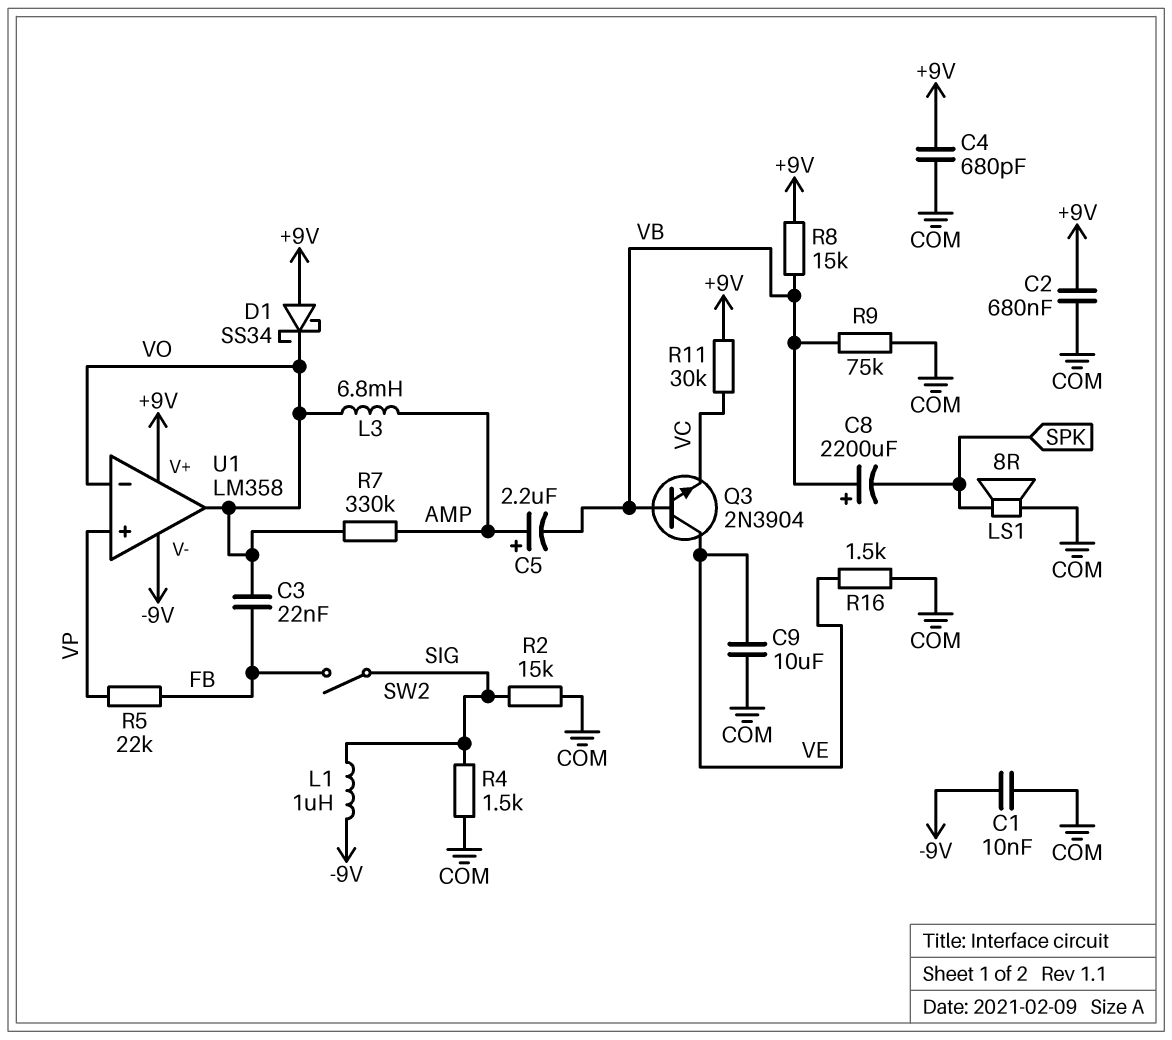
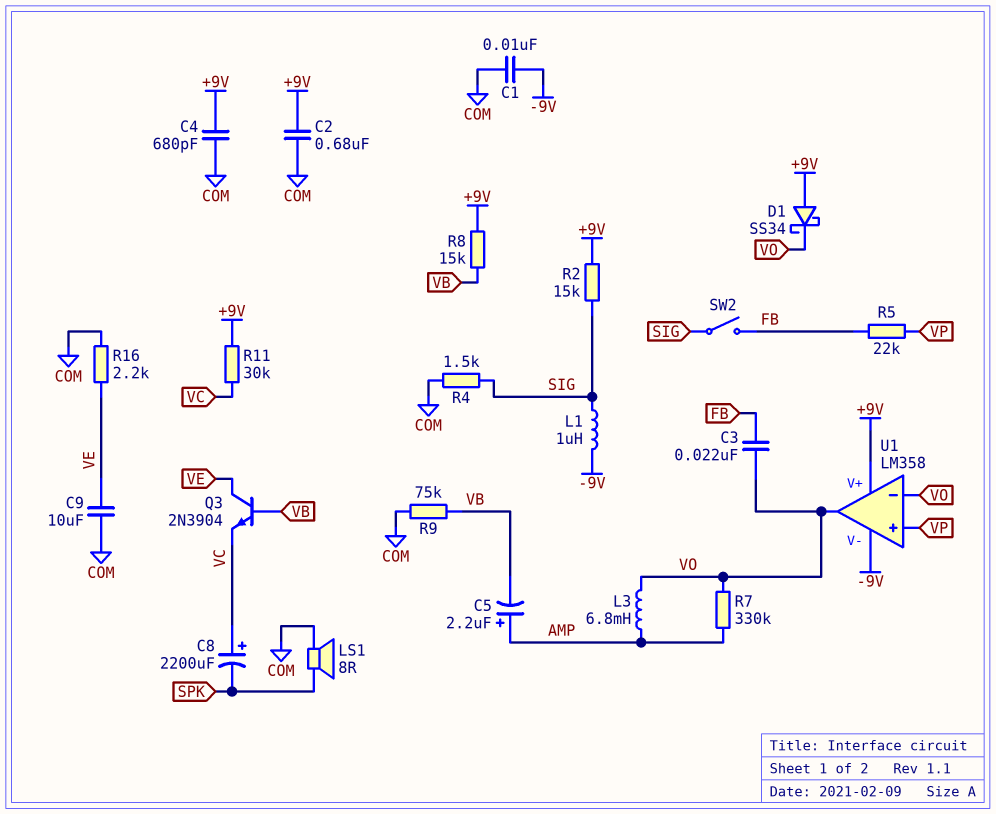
C8: 2200uF (plus VB, minus SPK) -> 2200uF (plus VC, minus SPK)
R2: 15k (COM, SIG) -> 15k (+9V, SIG)
R16: 1.5k (COM, VE) -> 2.2k (COM, VE)

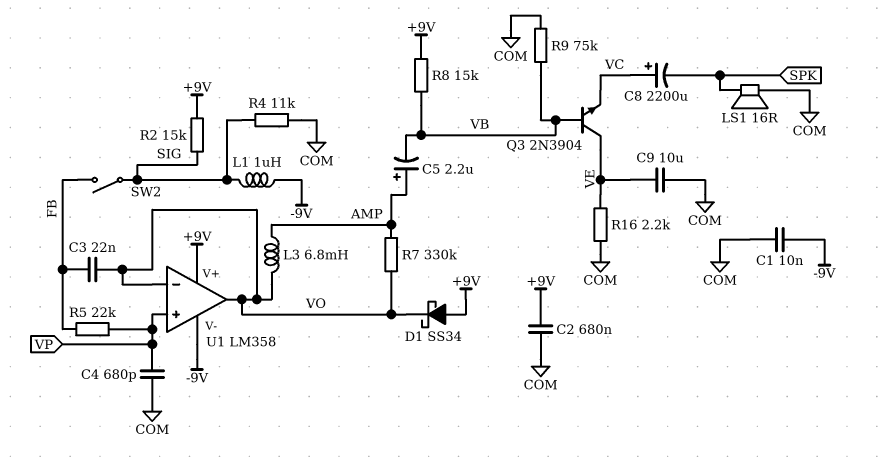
C4: 680pF (+9V, COM) -> 680pF (COM, VP)
LS1: speaker 8R (COM, SPK) -> speaker 16R (COM, SPK)
R4: 1.5k (COM, SIG) -> 11k (COM, SIG)
R11: 30k (+9V, VC) -> none

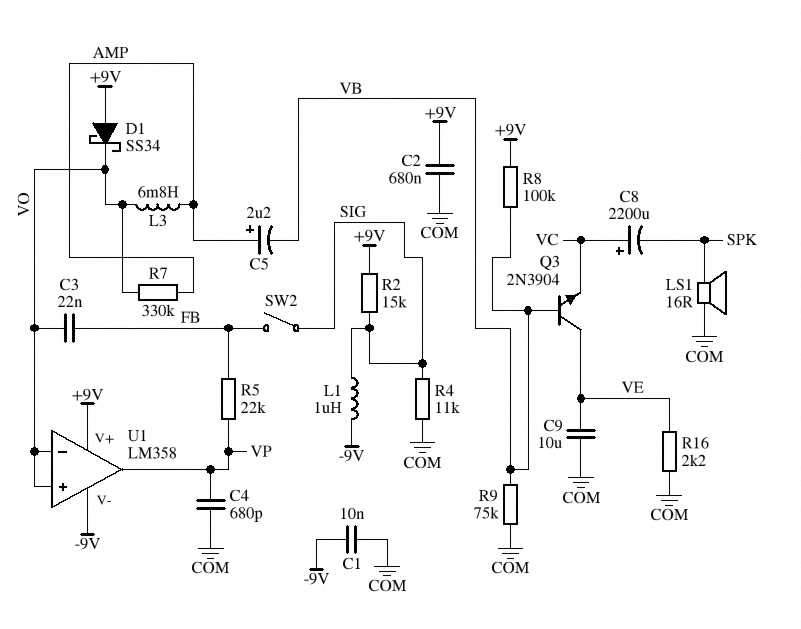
R8: 15k (+9V, VB) -> 100k (+9V, VB)
U1 pin in+: VP -> VO
U1 pin out: VO -> VP

